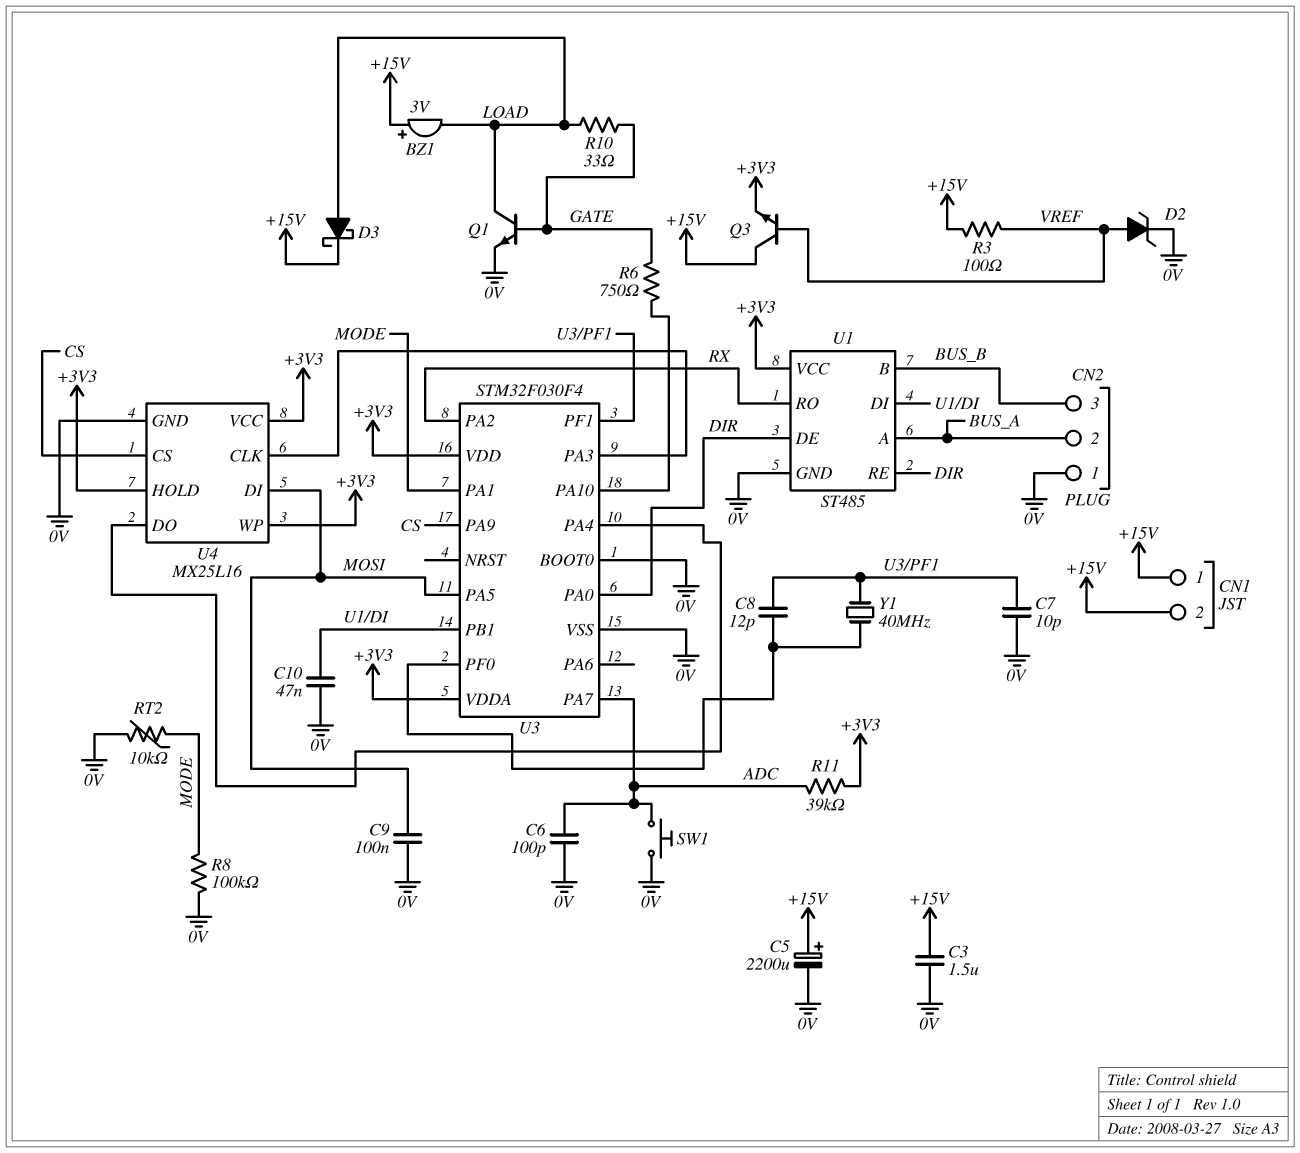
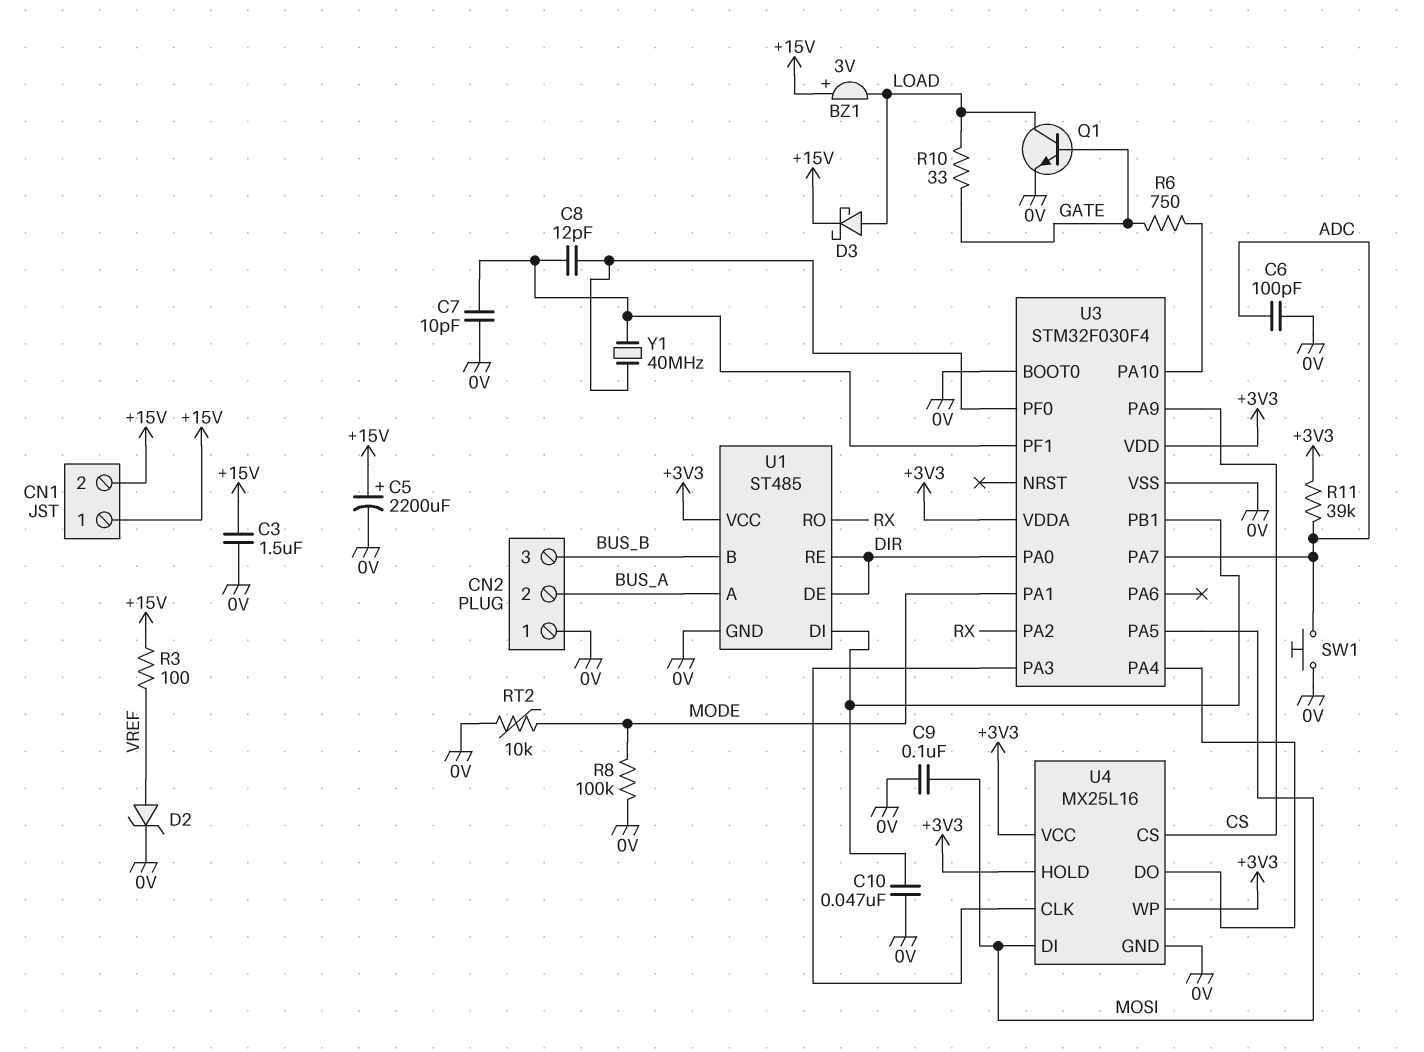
Q3: NPN (B VREF, C +15V, E +3V3) -> none

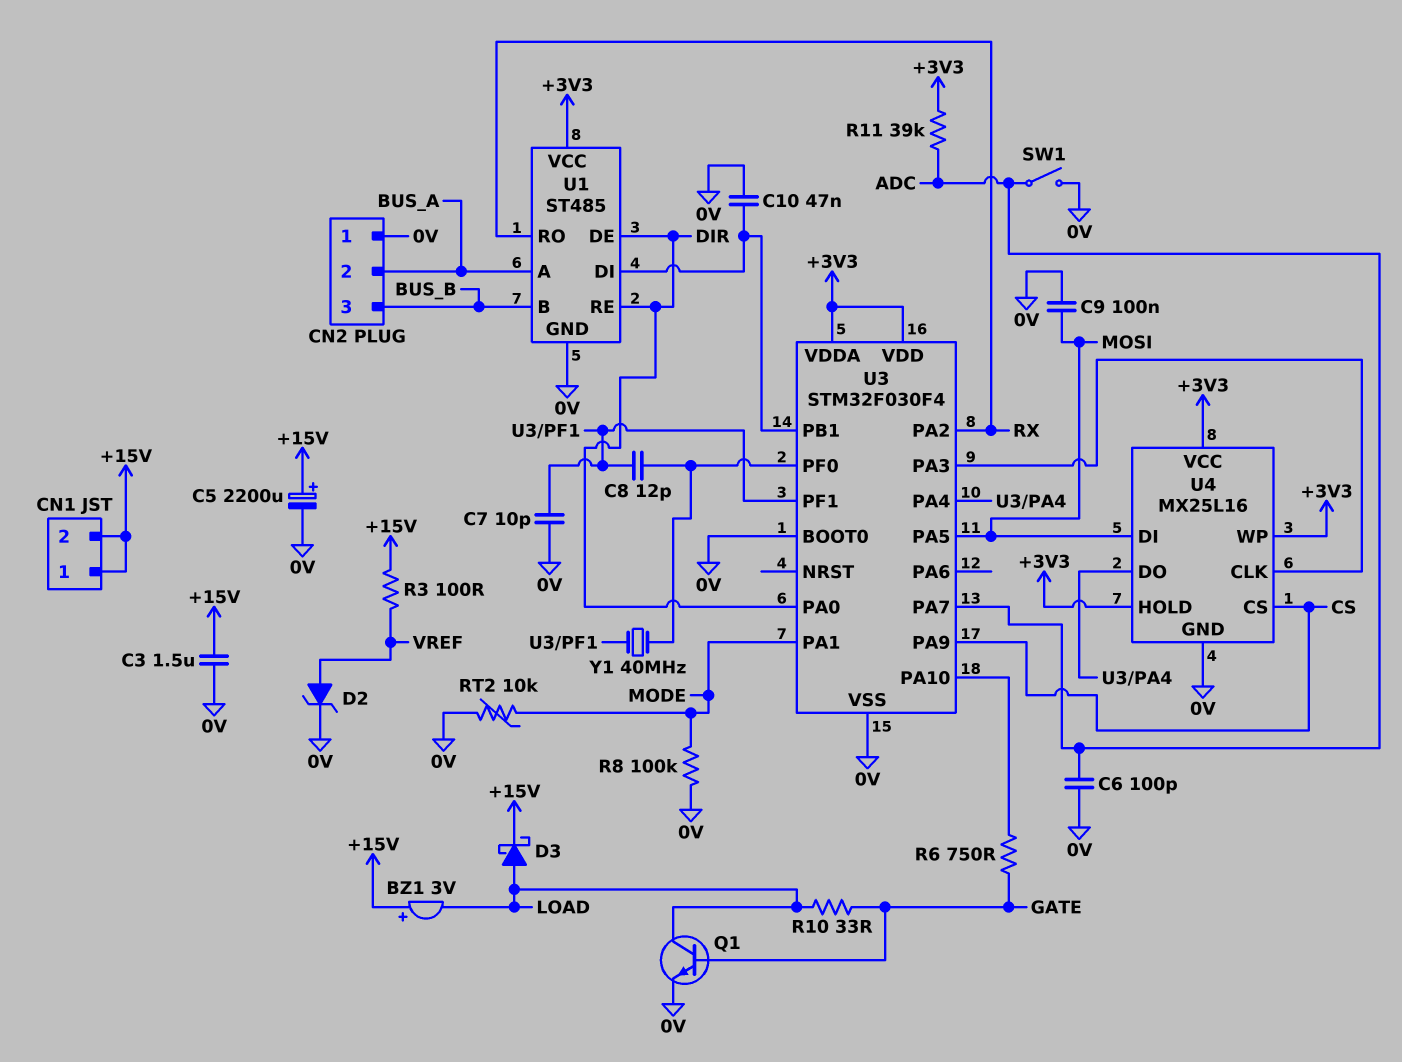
SW1: button (0V, ADC) -> switch (0V, ADC)

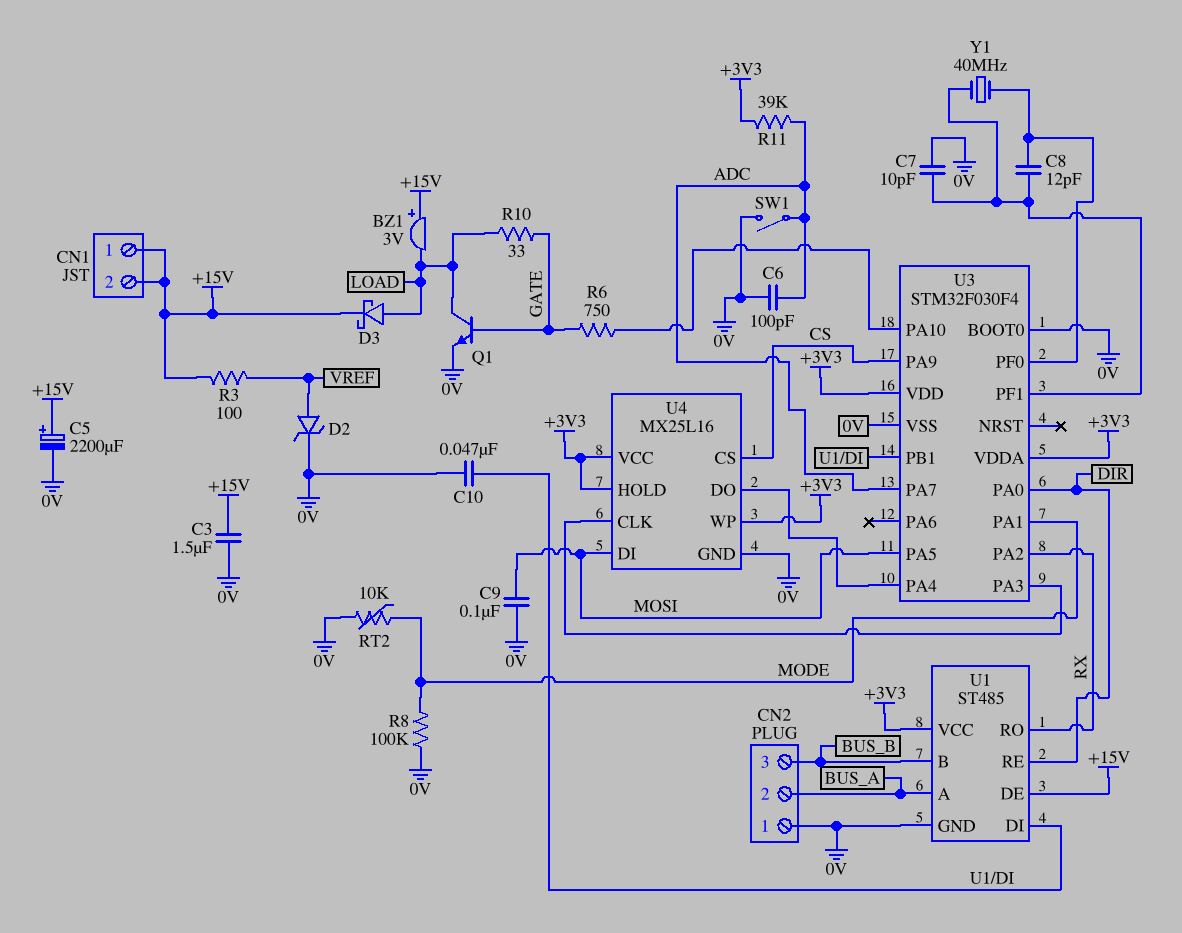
U1 pin DE: DIR -> +15V

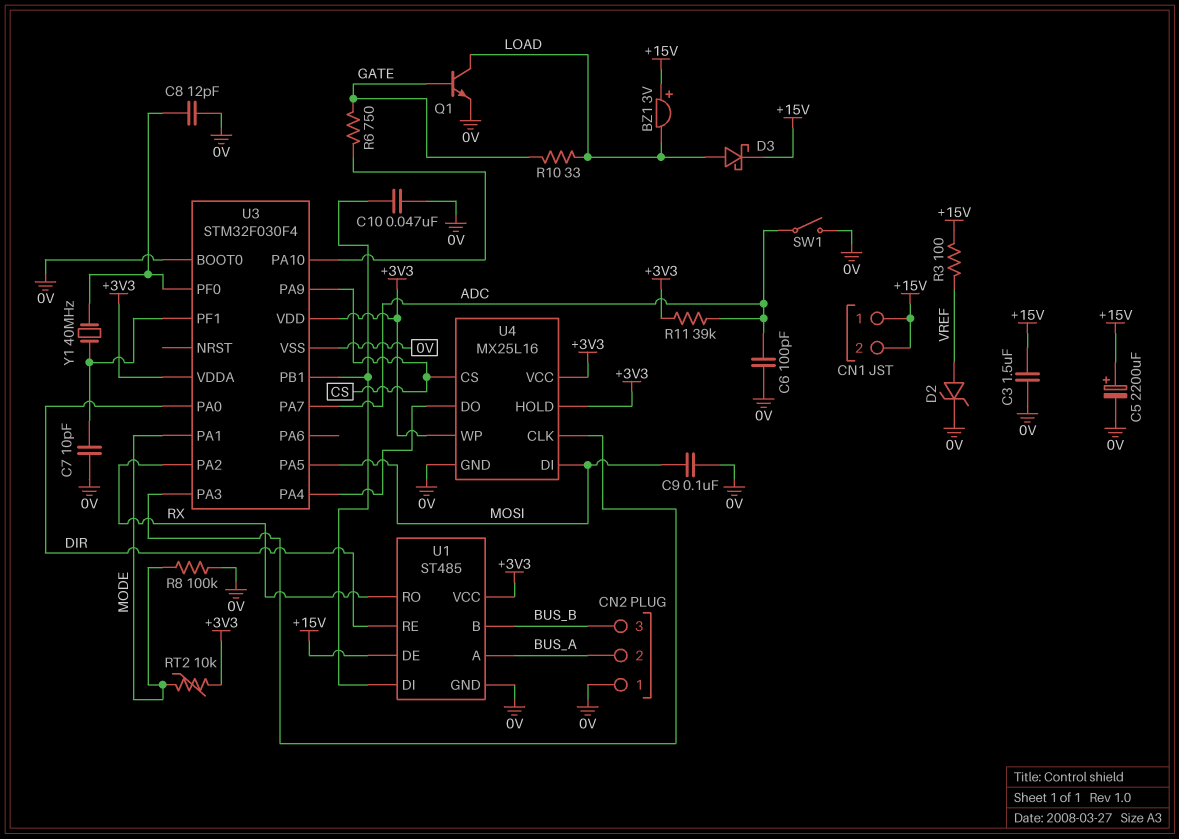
C8: 12pF (U3/PF0, U3/PF1) -> 12pF (0V, U3/PF0)
RT2: 10k (0V, MODE) -> 10k (+3V3, MODE)

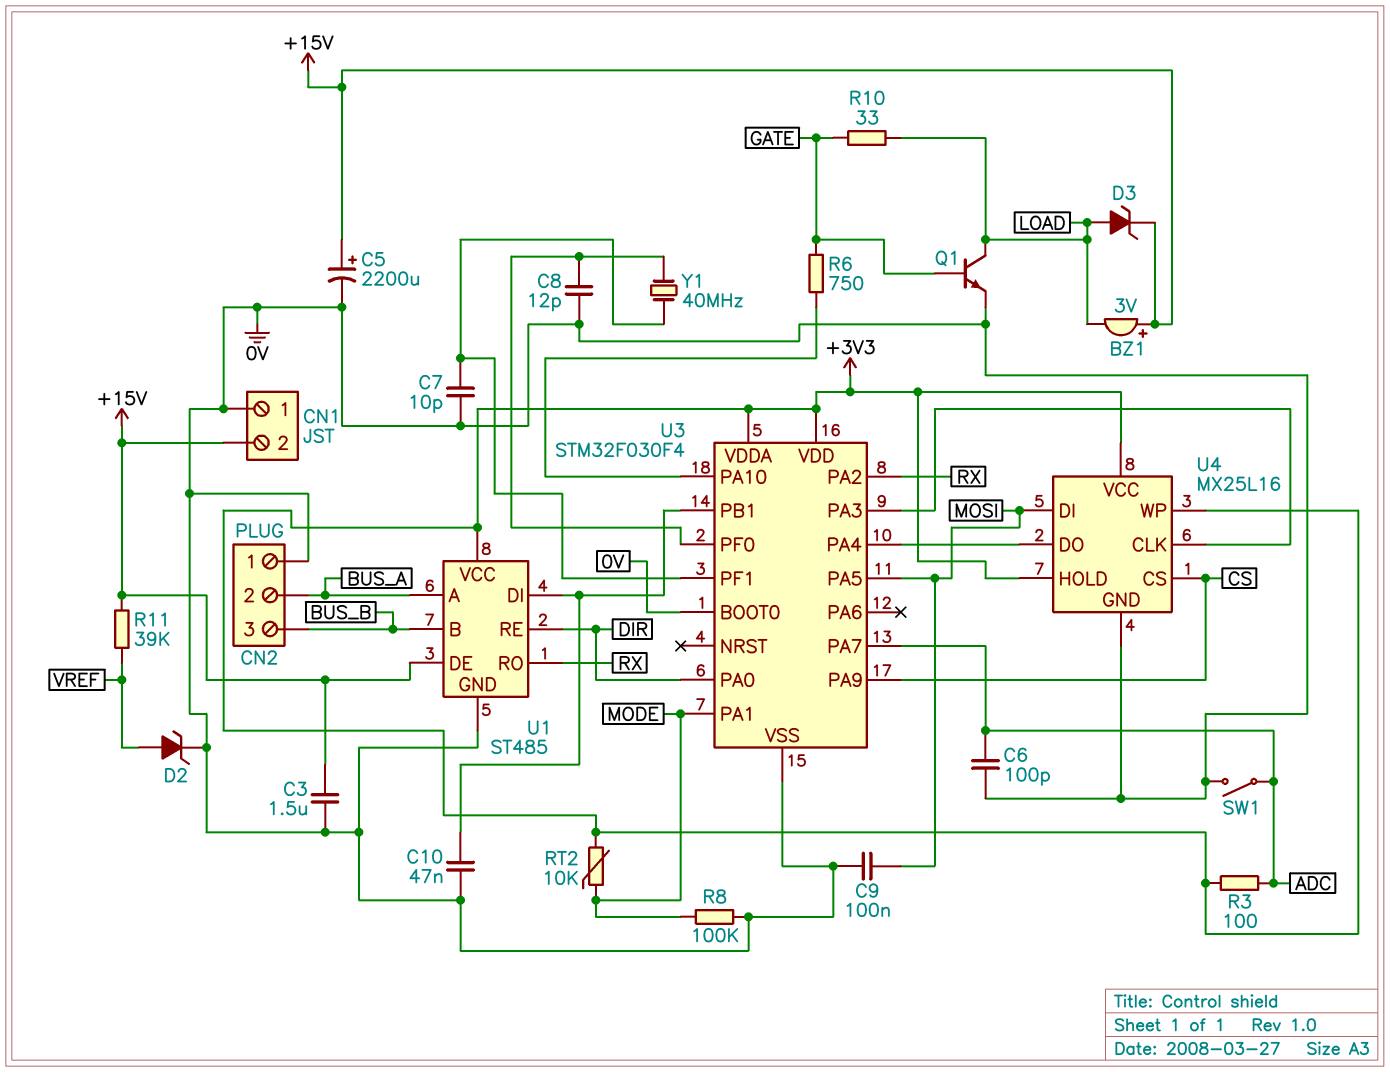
CN1 pin 1: +15V -> 0V
D3: schottky (A LOAD, K +15V) -> zener (A LOAD, K +15V)
R3: 100 (+15V, VREF) -> 100 (+3V3, ADC)
R11: 39k (+3V3, ADC) -> 39k (+15V, VREF)

